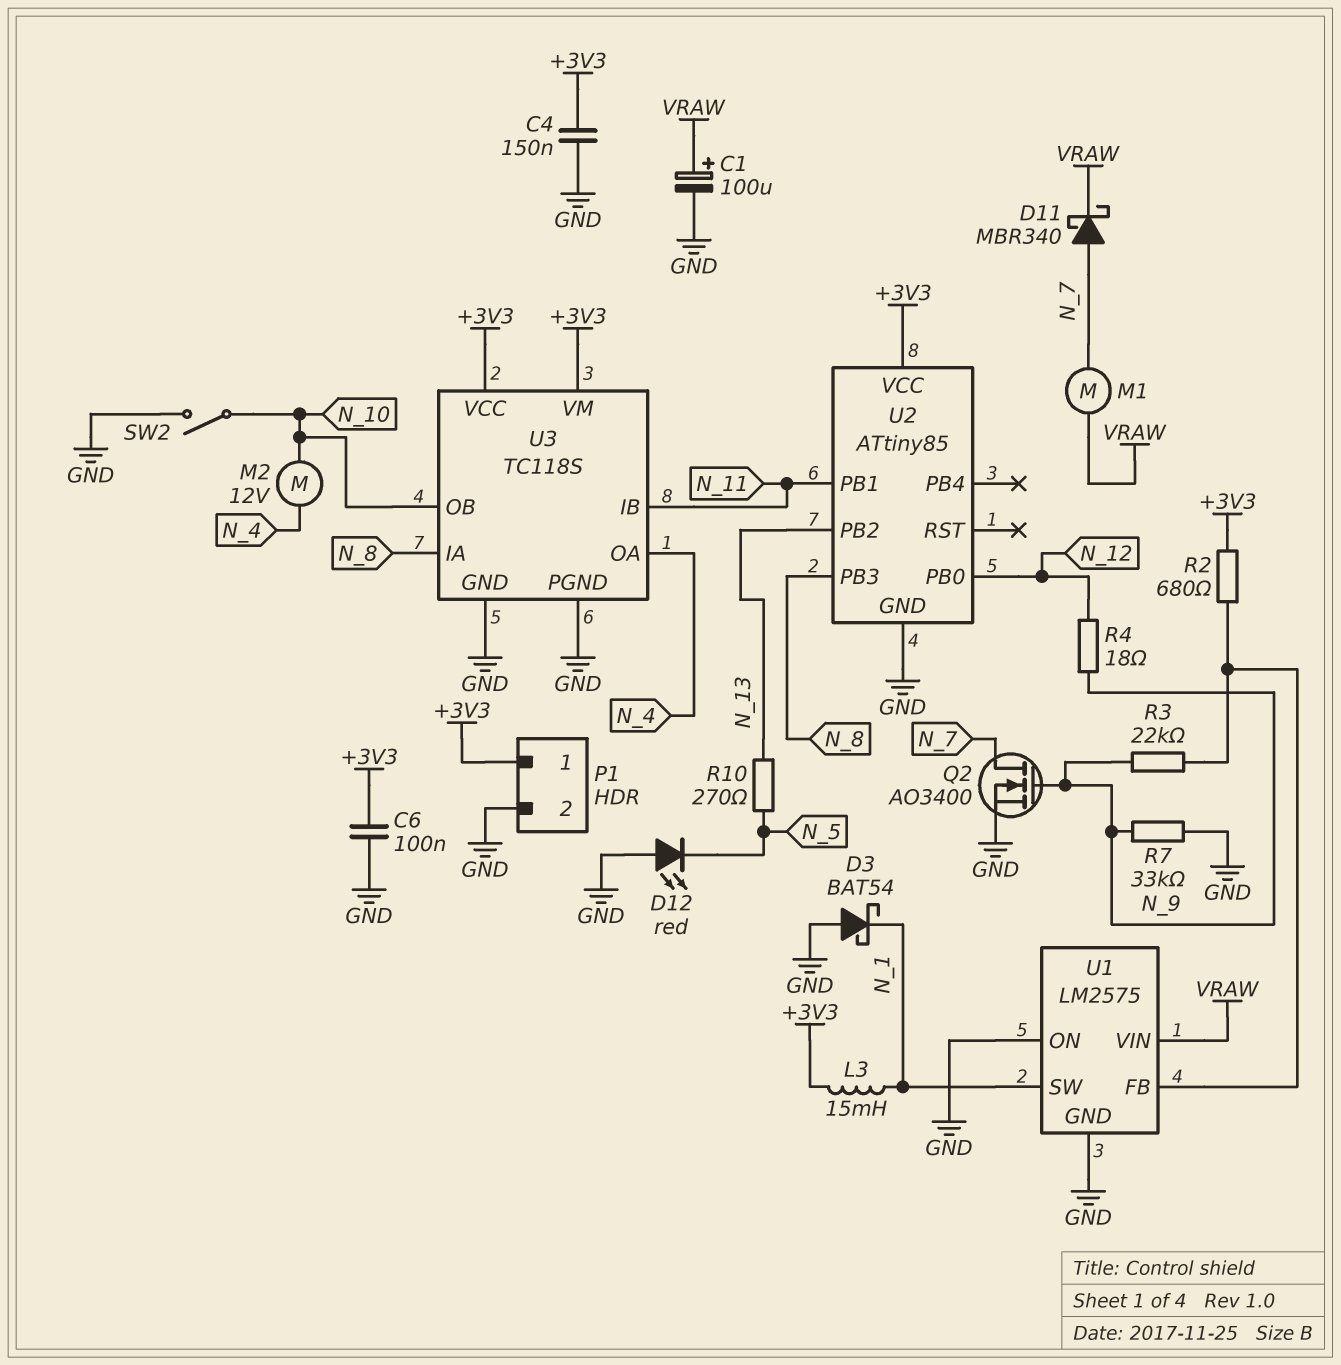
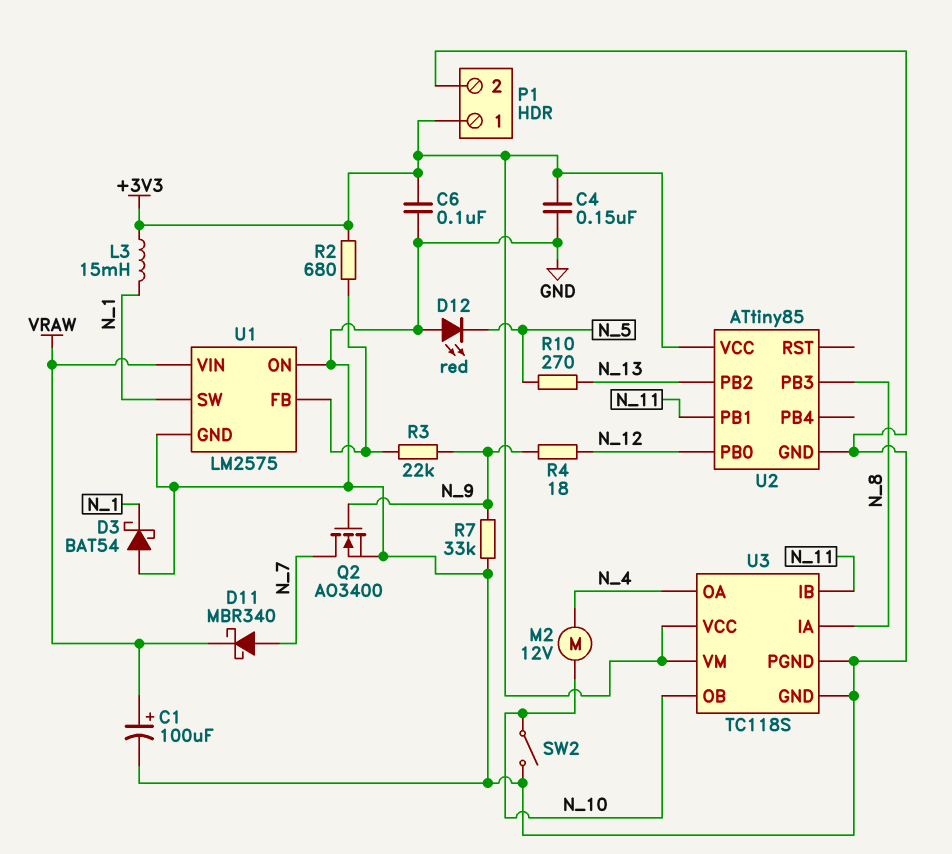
M1: motor (N_7, VRAW) -> none

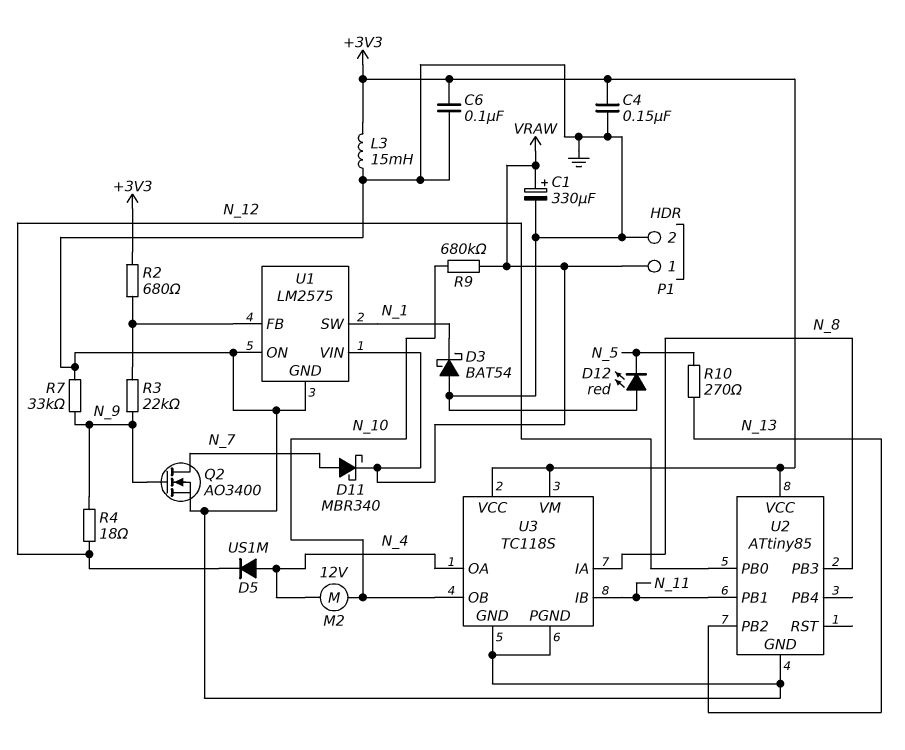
C1: 100uF (plus VRAW, minus GND) -> 330uF (plus VRAW, minus GND)
D5: none -> diode US1M (A N_4, K N_12)
L3: 15mH (+3V3, N_1) -> 15mH (+3V3, GND)
P1 pin 1: +3V3 -> VRAW
R9: none -> 680k (N_10, VRAW)
SW2: switch (GND, N_10) -> none

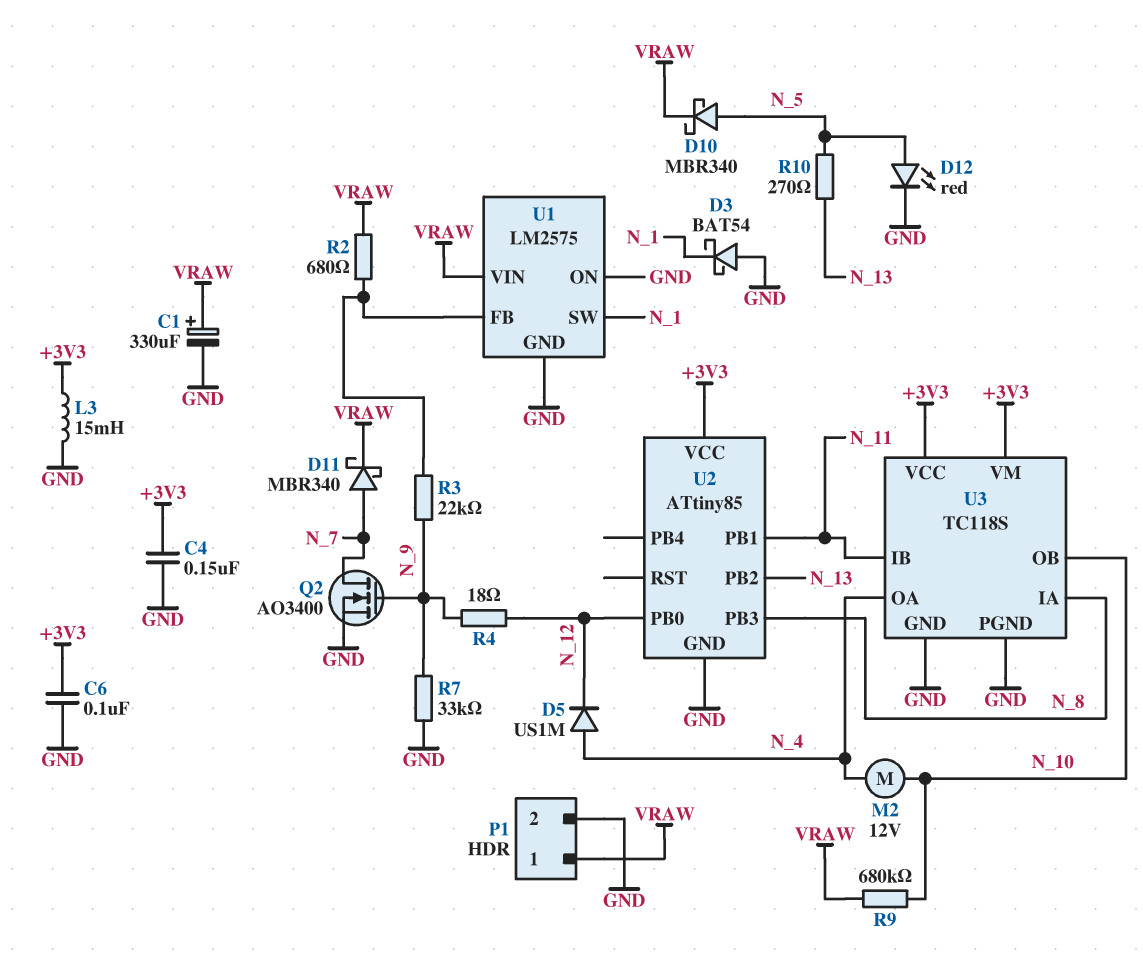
D10: none -> schottky MBR340 (A N_5, K VRAW)
D12: LED red (A GND, K N_5) -> LED red (A N_5, K GND)
R2: 680 (+3V3, U1/FB) -> 680 (U1/FB, VRAW)

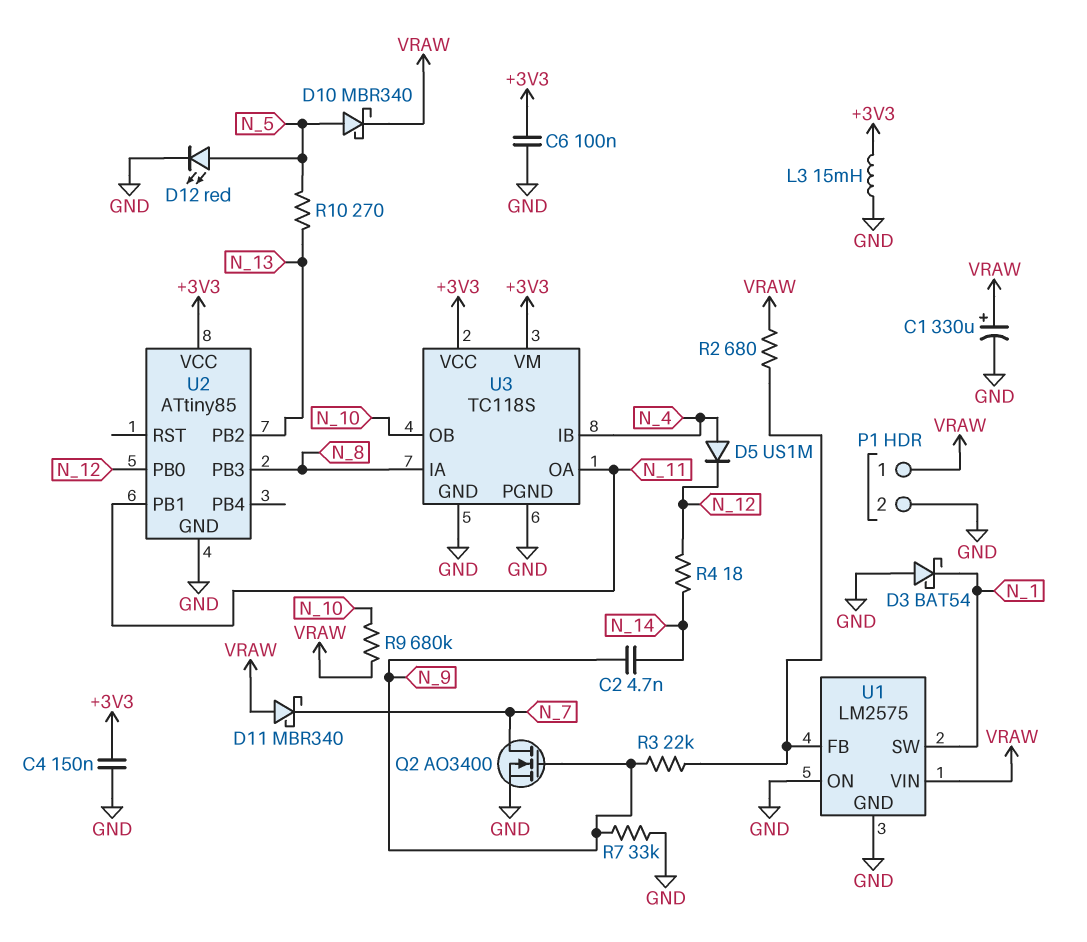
C2: none -> 4.7nF (N_9, N_14)
D11: schottky MBR340 (A N_7, K VRAW) -> schottky MBR340 (A VRAW, K N_7)
M2: motor 12V (N_4, N_10) -> none
R4: 18 (N_9, N_12) -> 18 (N_12, N_14)
U3 pin IB: N_11 -> N_4
U3 pin OA: N_4 -> N_11

